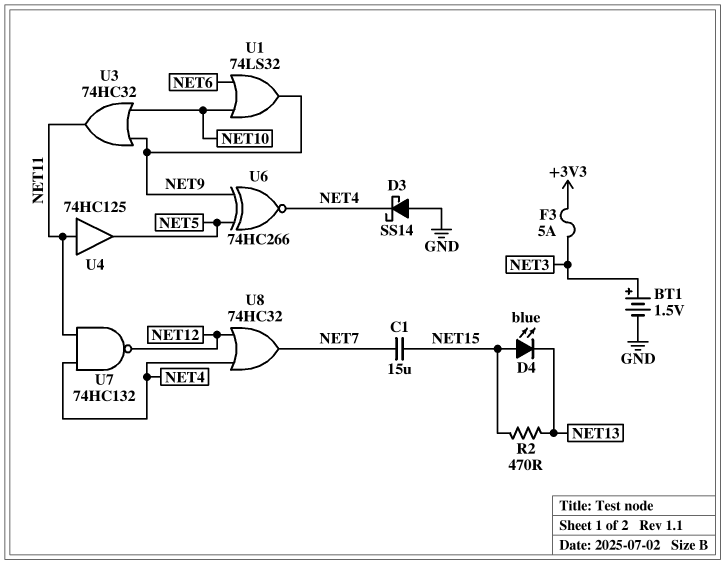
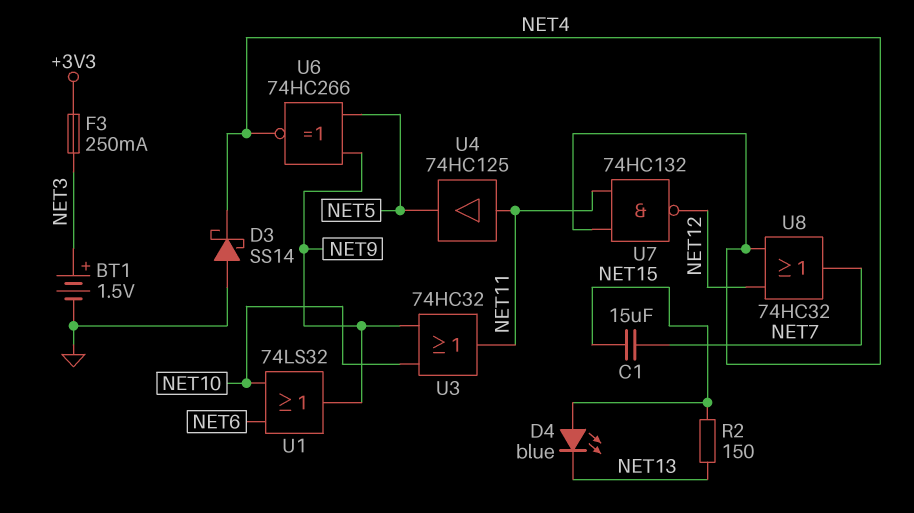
F3: 5A (+3V3, NET3) -> 250mA (+3V3, NET3)
R2: 470 (NET13, NET15) -> 150 (NET13, NET15)

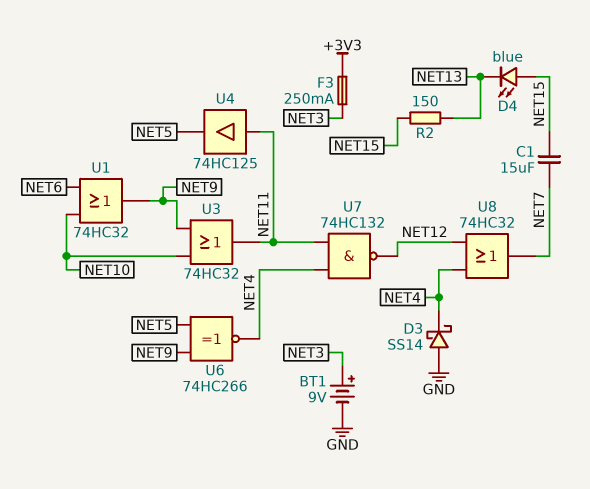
BT1: 1.5V (plus NET3, minus GND) -> 9V (plus NET3, minus GND)
U1: OR 74LS32 (in NET6, in NET10, out NET9) -> OR 74HC32 (in NET6, in NET10, out NET9)

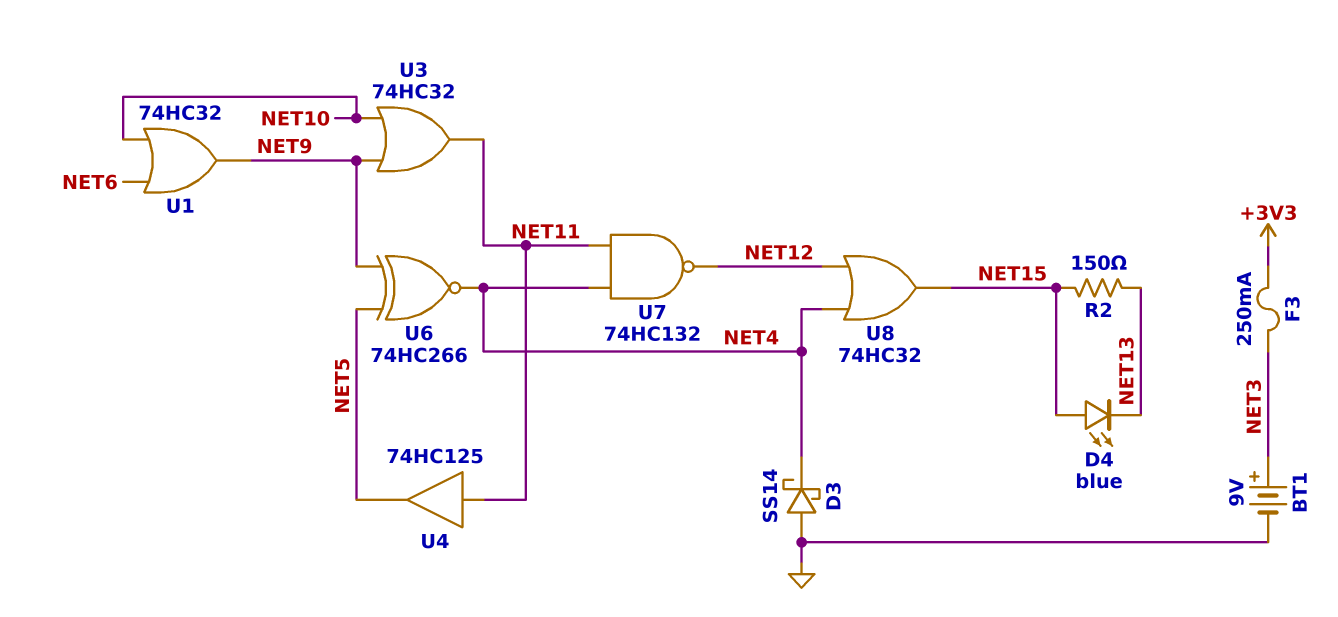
C1: 15uF (NET7, NET15) -> none
U8: OR 74HC32 (in NET4, in NET12, out NET7) -> OR 74HC32 (in NET4, in NET12, out NET15)

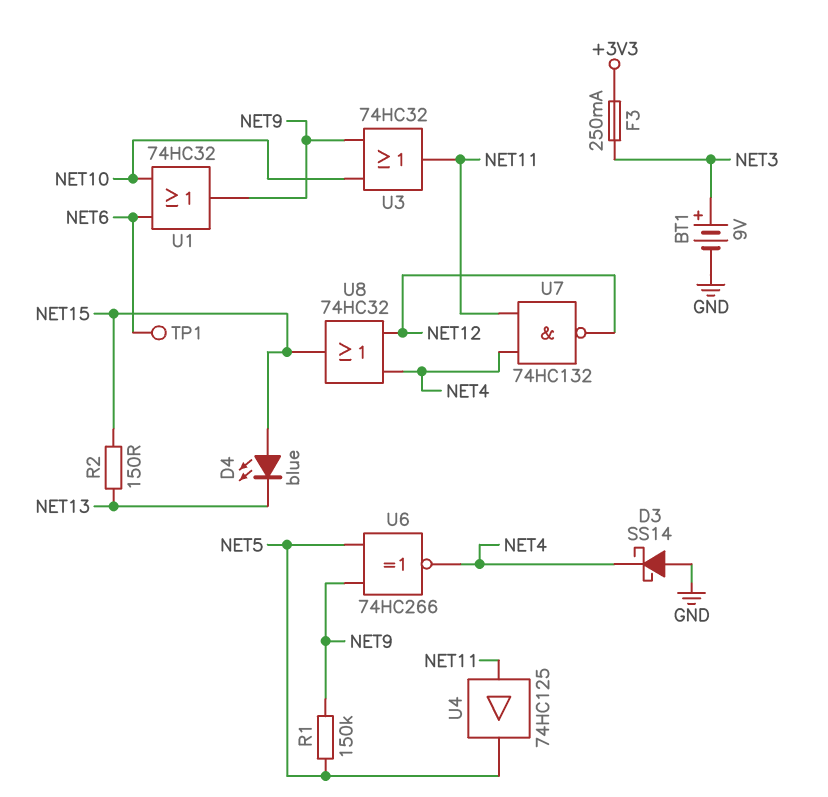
R1: none -> 150k (NET5, NET9)
TP1: none -> test point (NET6)

